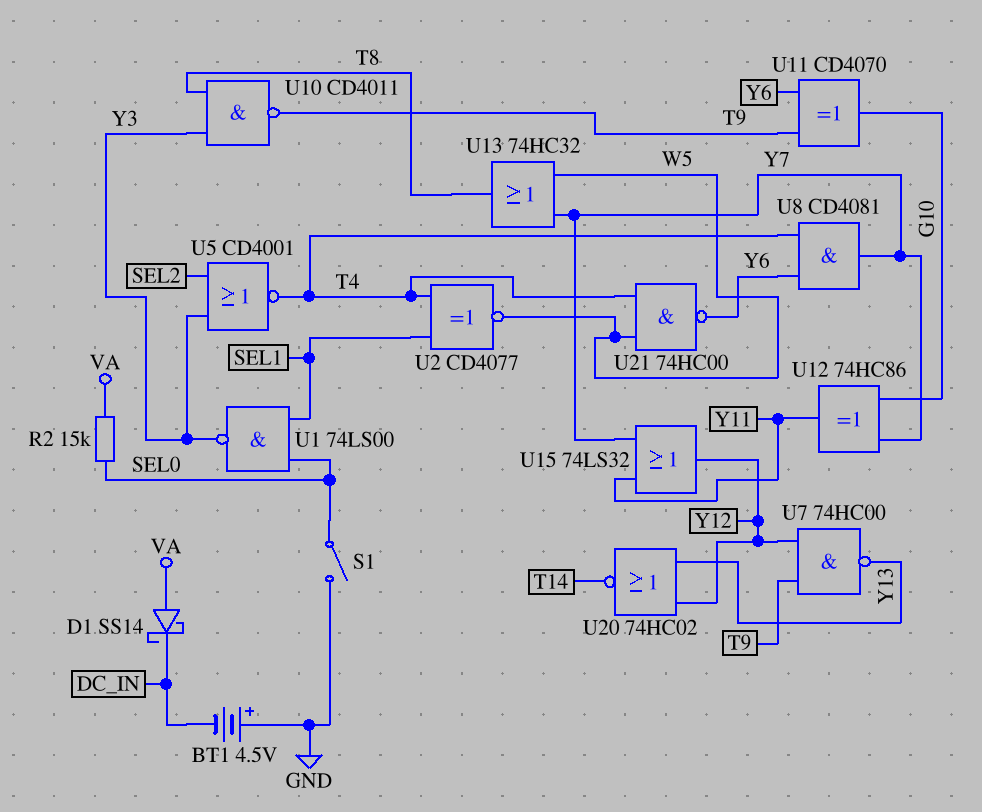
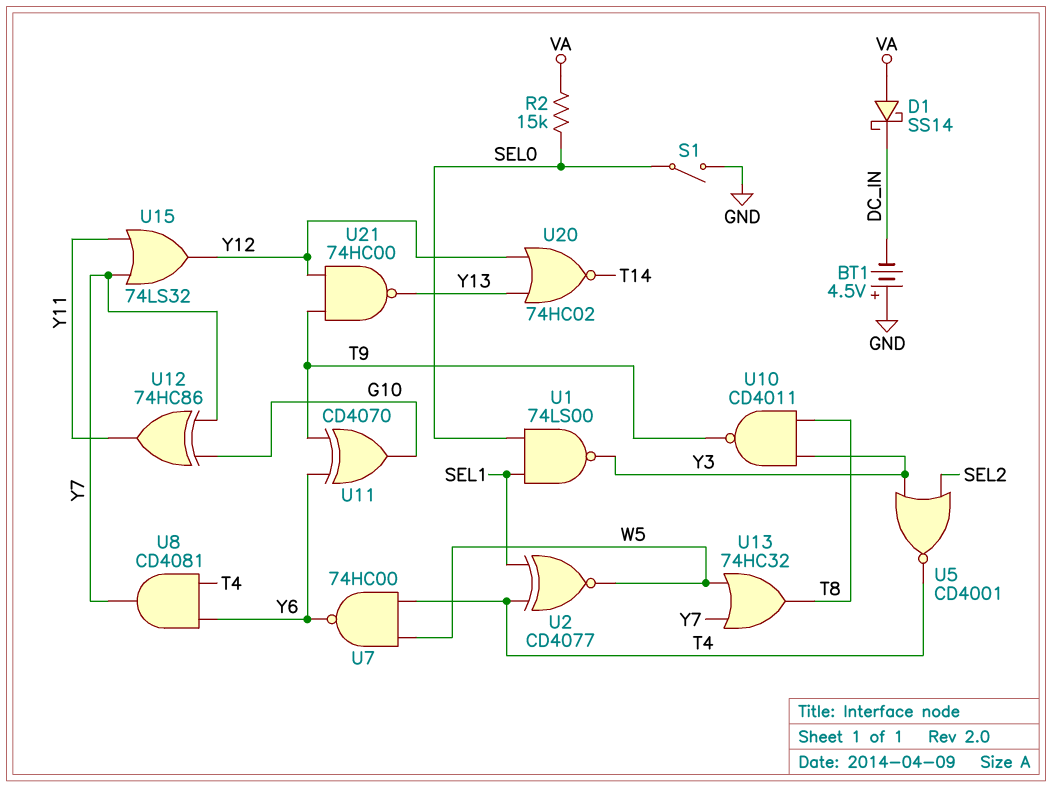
U7: NAND 74HC00 (in T9, in Y12, out Y13) -> NAND 74HC00 (in T4, in W5, out Y6)
U21: NAND 74HC00 (in T4, in W5, out Y6) -> NAND 74HC00 (in T9, in Y12, out Y13)

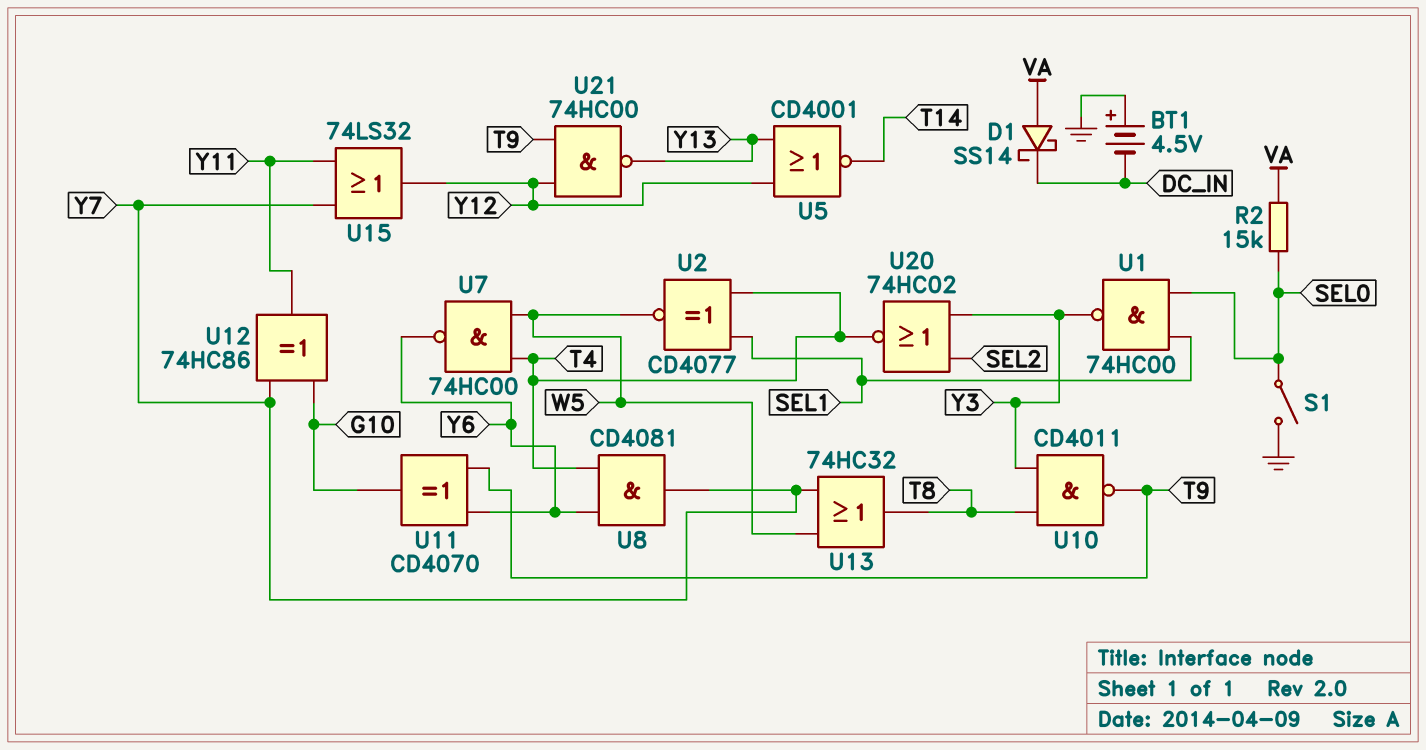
U1: NAND 74LS00 (in SEL0, in SEL1, out Y3) -> NAND 74HC00 (in SEL0, in SEL1, out Y3)
U5: NOR CD4001 (in SEL2, in Y3, out T4) -> NOR CD4001 (in Y12, in Y13, out T14)
U20: NOR 74HC02 (in Y12, in Y13, out T14) -> NOR 74HC02 (in SEL2, in Y3, out T4)

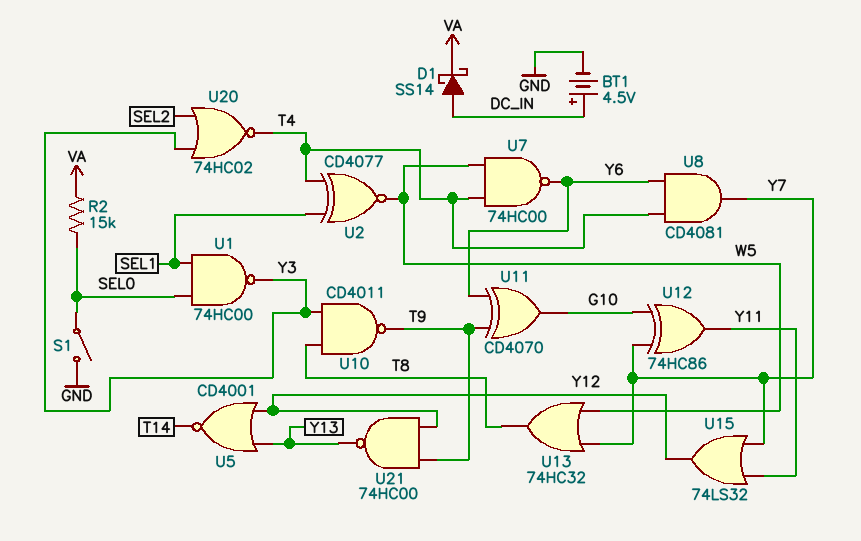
BT1: 4.5V (plus GND, minus DC_IN) -> 4.5V (plus DC_IN, minus GND)
D1: schottky SS14 (A VA, K DC_IN) -> schottky SS14 (A DC_IN, K VA)

